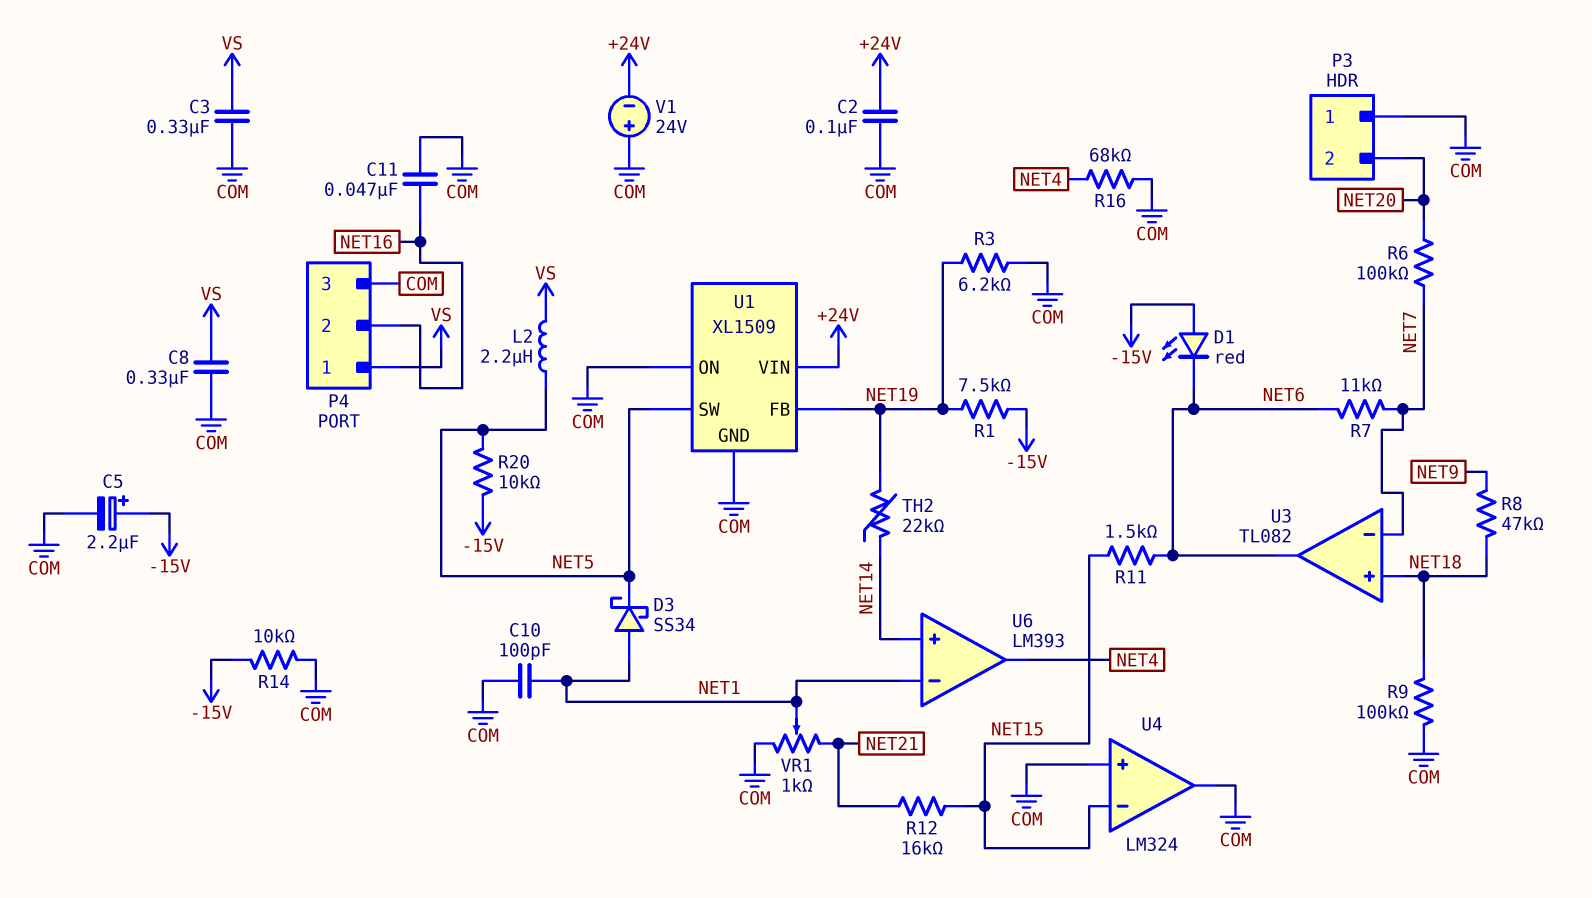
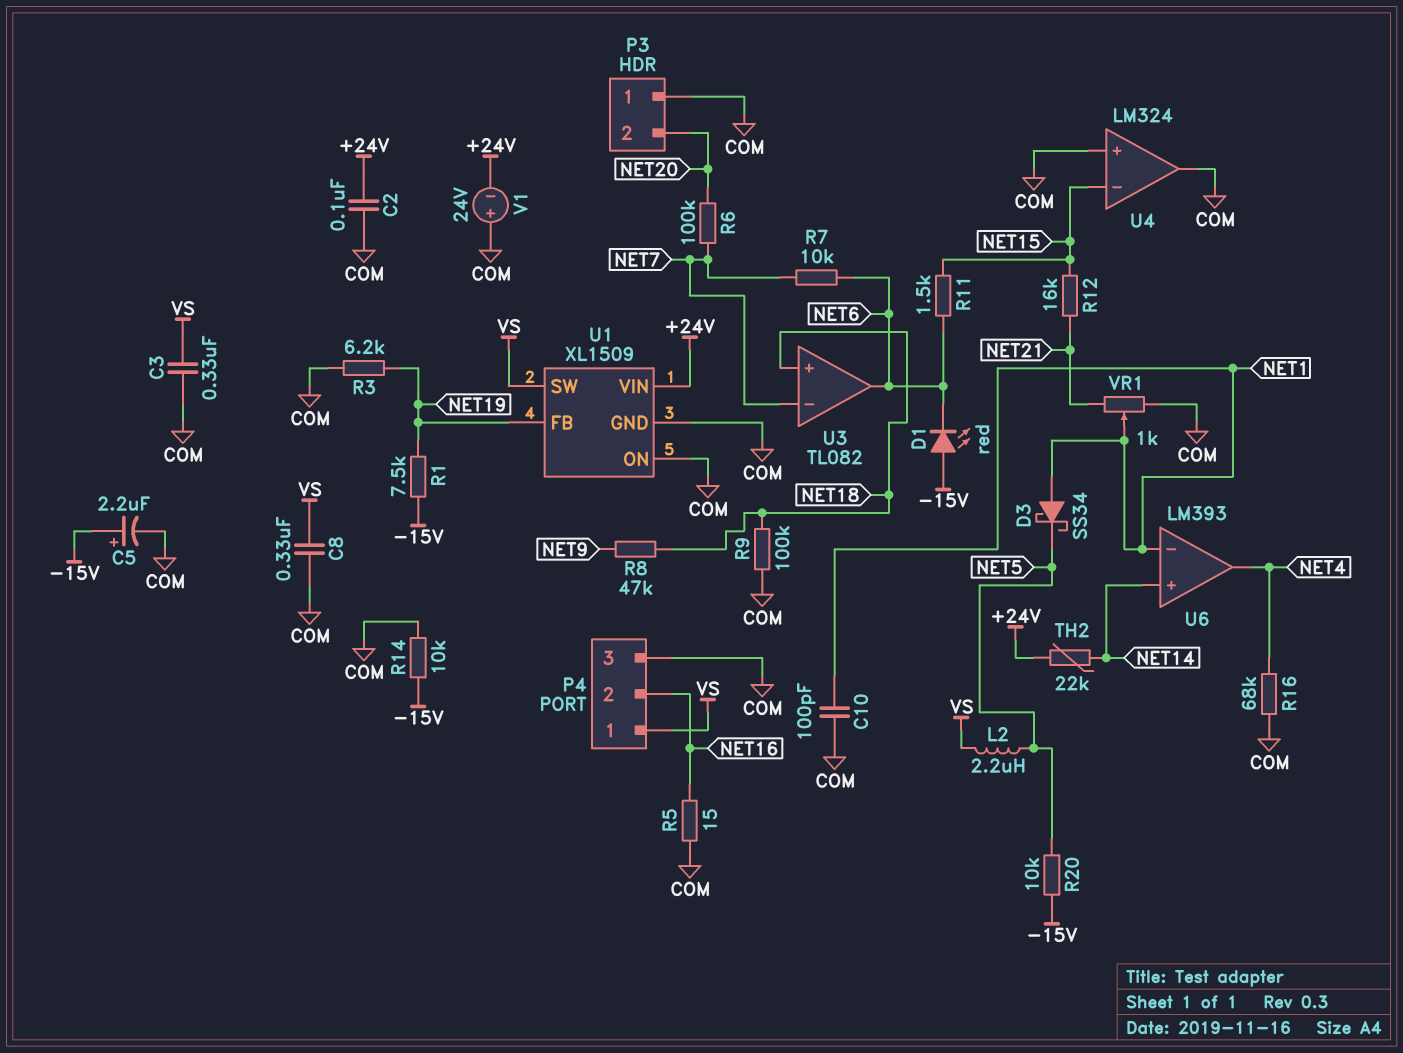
C11: 47nF (COM, NET16) -> none
R5: none -> 15 (COM, NET16)
R7: 11k (NET6, NET7) -> 10k (NET6, NET7)
TH2: 22k (NET14, NET19) -> 22k (+24V, NET14)
U1 pin SW: NET5 -> VS

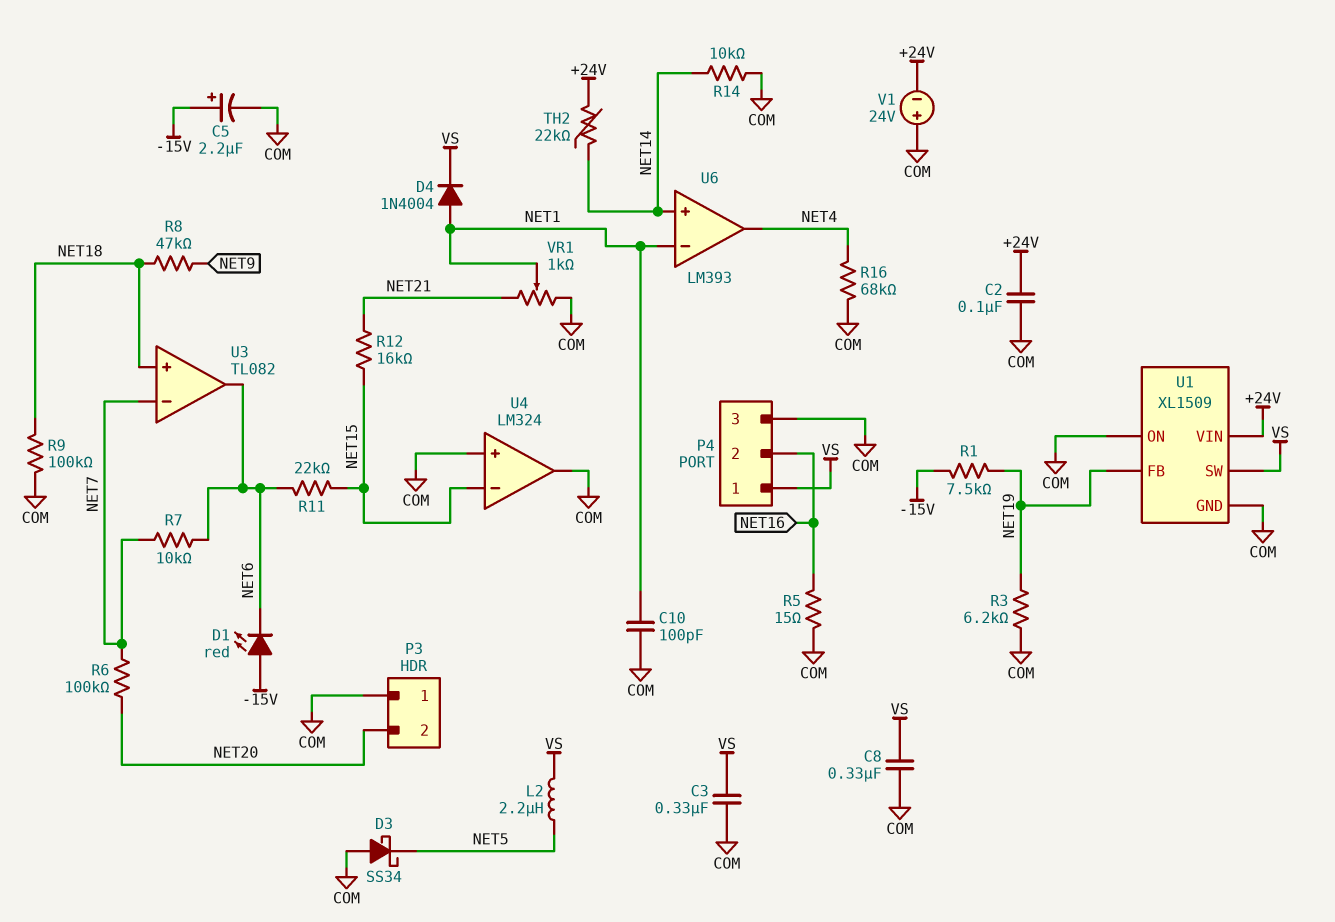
D3: schottky SS34 (A NET1, K NET5) -> schottky SS34 (A COM, K NET5)
D4: none -> diode 1N4004 (A NET1, K VS)
R11: 1.5k (NET6, NET15) -> 22k (NET6, NET15)
R14: 10k (-15V, COM) -> 10k (COM, NET14)
R20: 10k (-15V, NET5) -> none

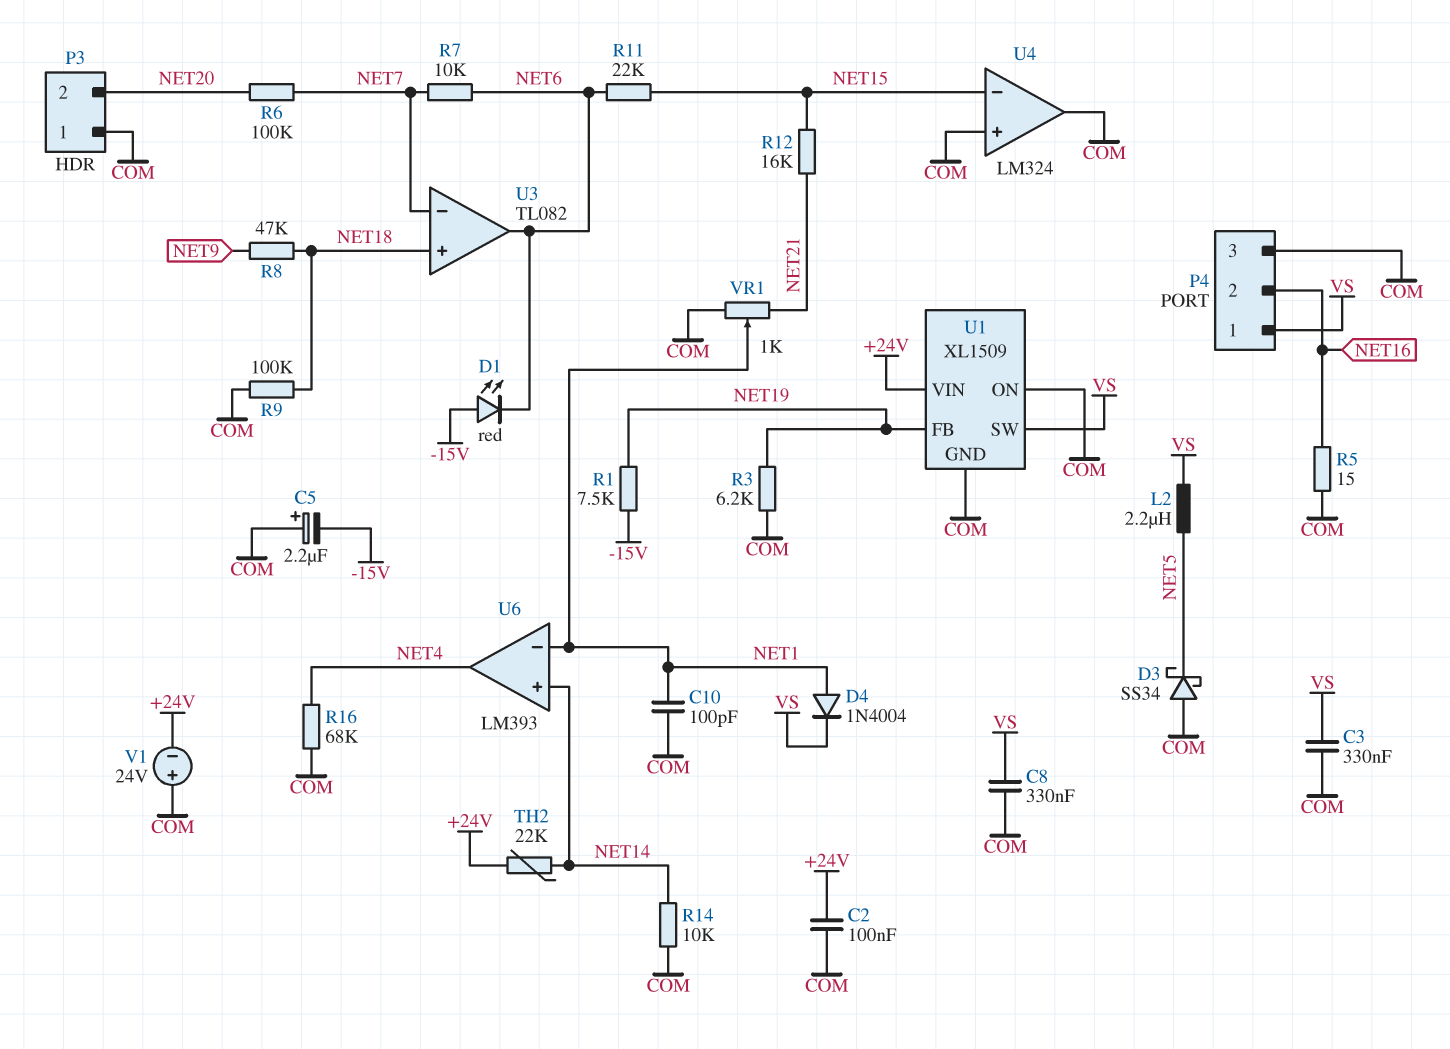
C5: 2.2uF (plus -15V, minus COM) -> 2.2uF (plus COM, minus -15V)

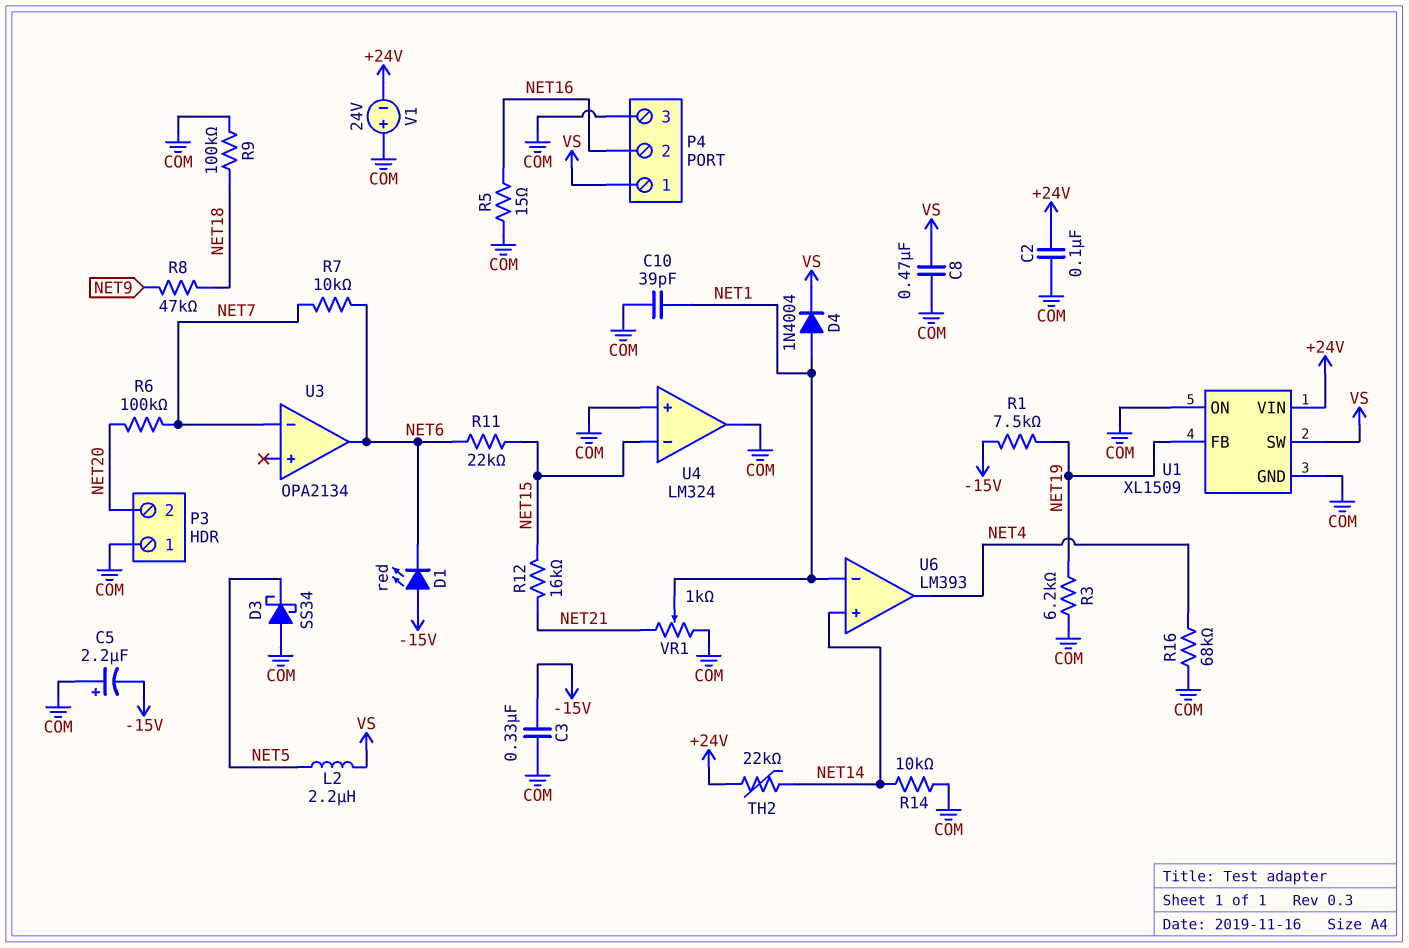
C3: 330nF (COM, VS) -> 330nF (-15V, COM)
C8: 330nF (COM, VS) -> 470nF (COM, VS)
C10: 100pF (COM, NET1) -> 39pF (COM, NET1)
U3: TL082 -> OPA2134
U3 pin in+: NET18 -> none

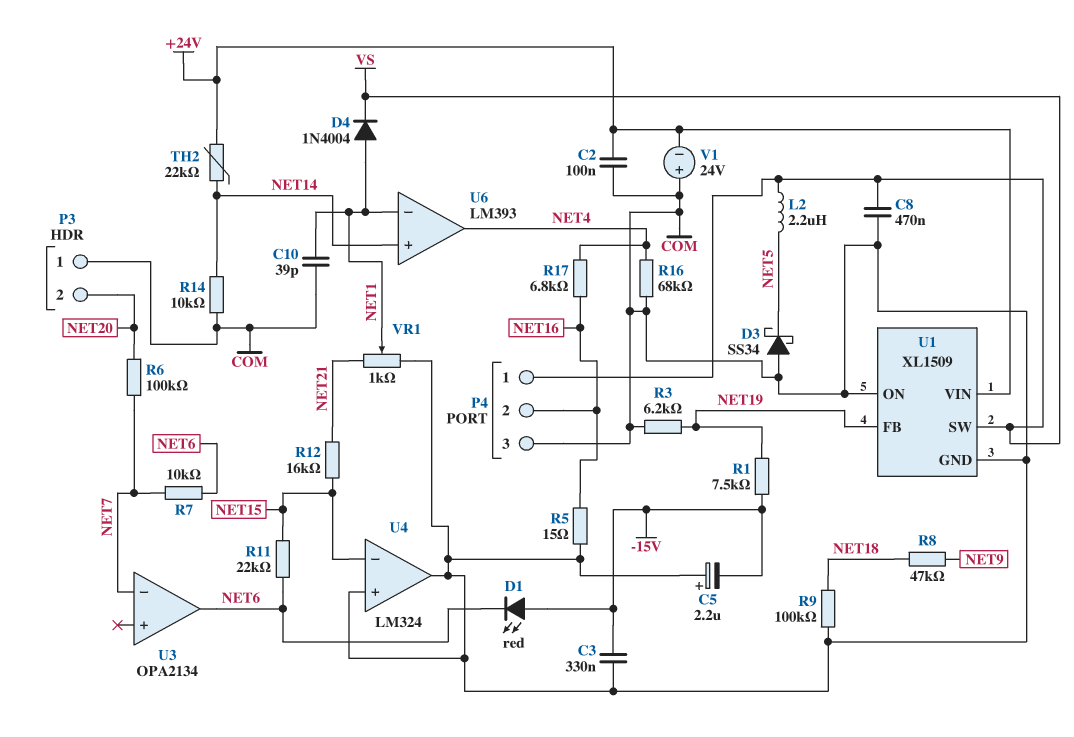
R17: none -> 6.8k (NET4, NET16)

